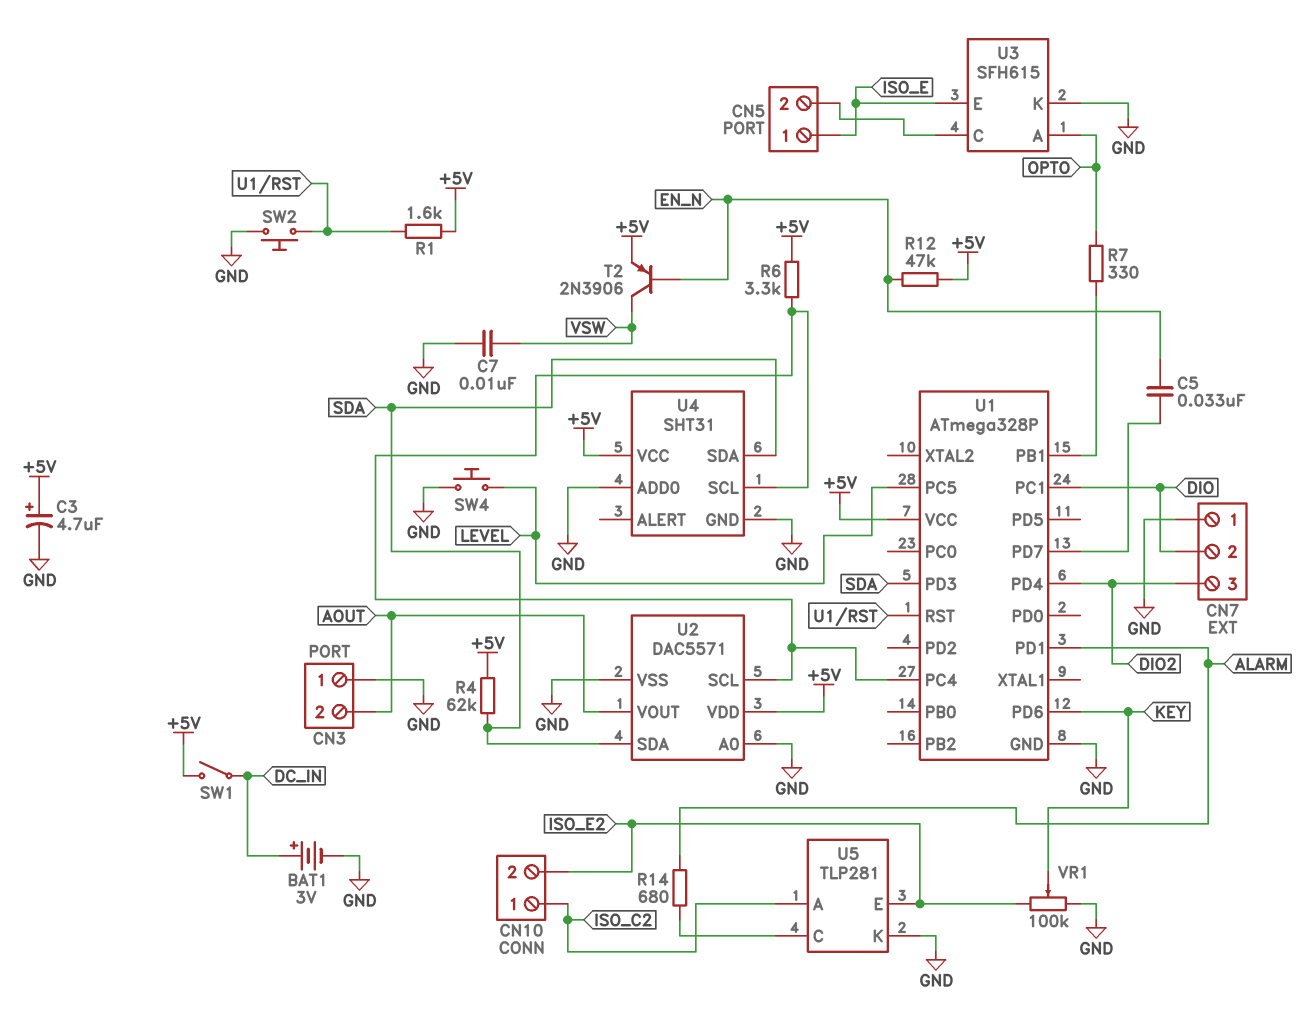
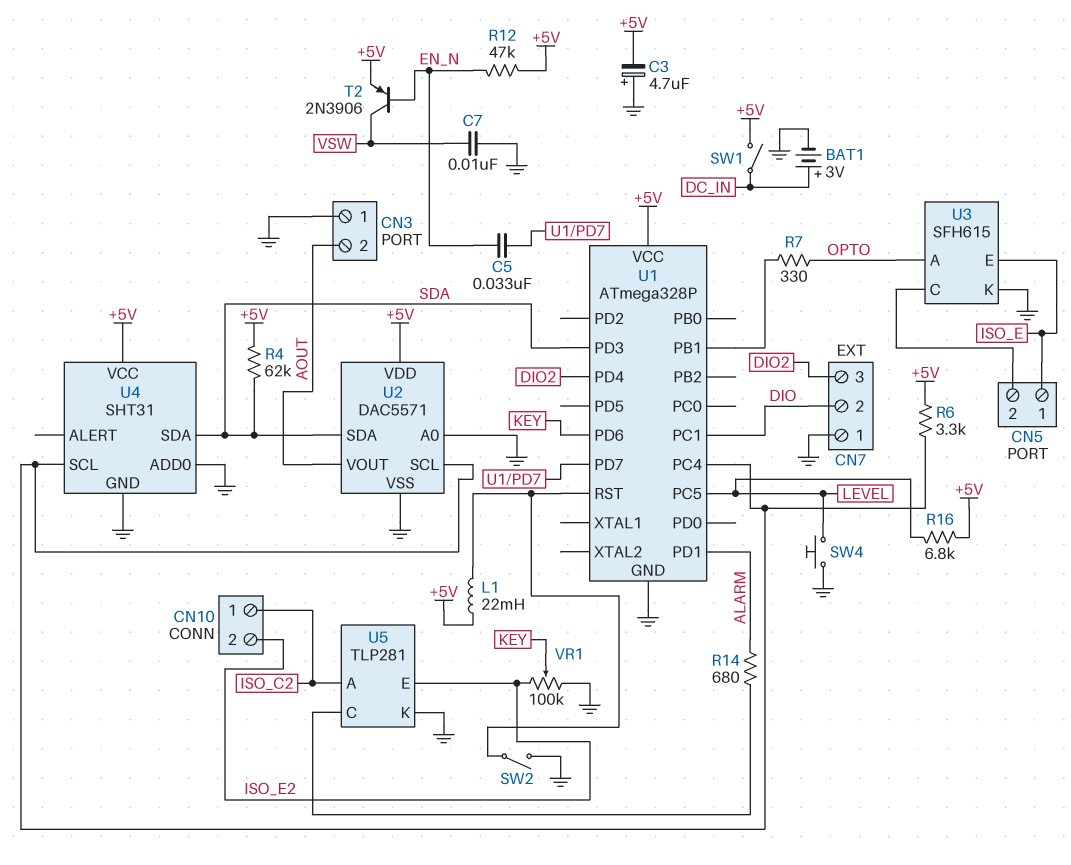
C3: 4.7uF (plus +5V, minus GND) -> 4.7uF (plus GND, minus +5V)
L1: none -> 22mH (+5V, U1/RST)
R1: 1.6k (+5V, U1/RST) -> none
R16: none -> 6.8k (+5V, LEVEL)
SW2: button (GND, U1/RST) -> switch (GND, U1/RST)

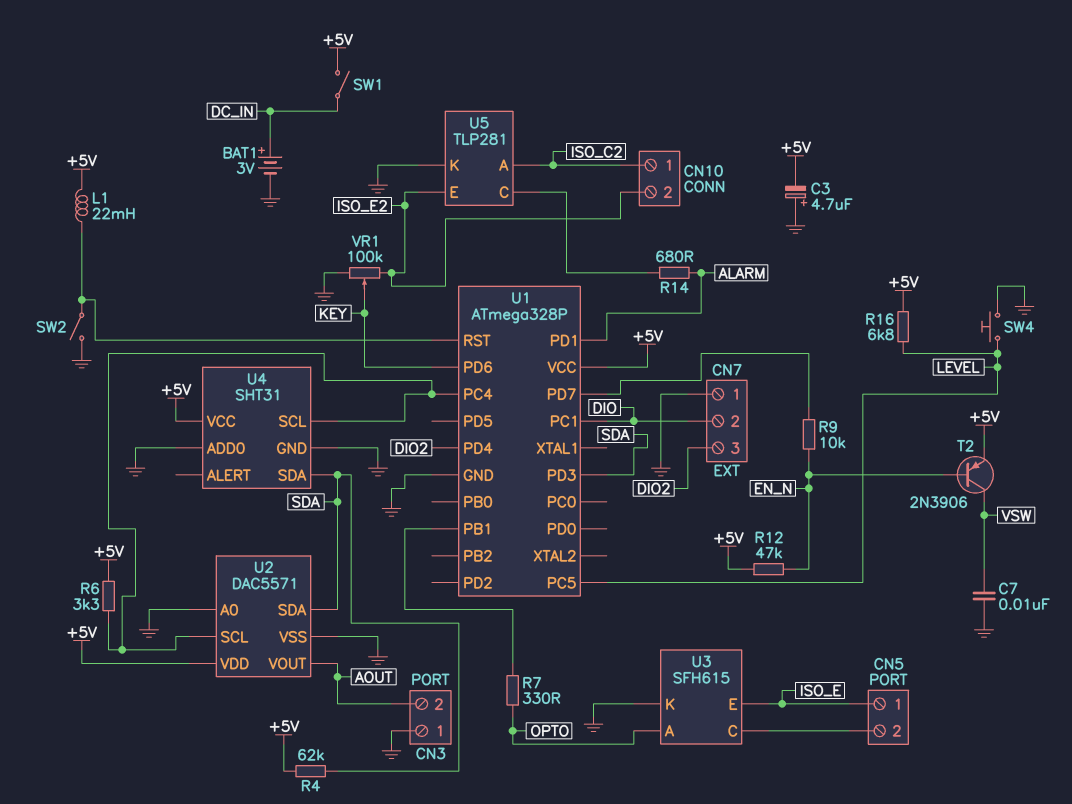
C5: 33nF (EN_N, U1/PD7) -> none
R9: none -> 10k (EN_N, U1/PD7)

